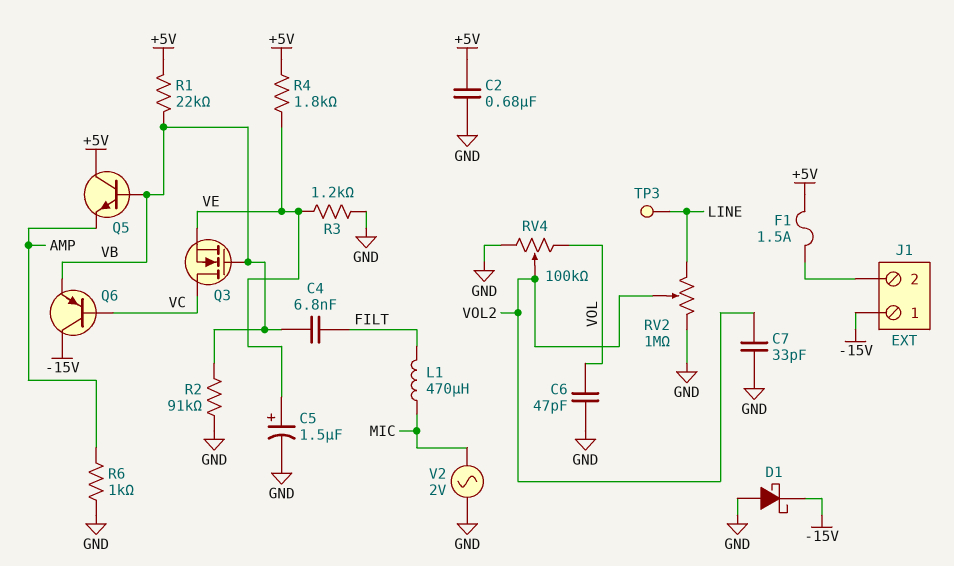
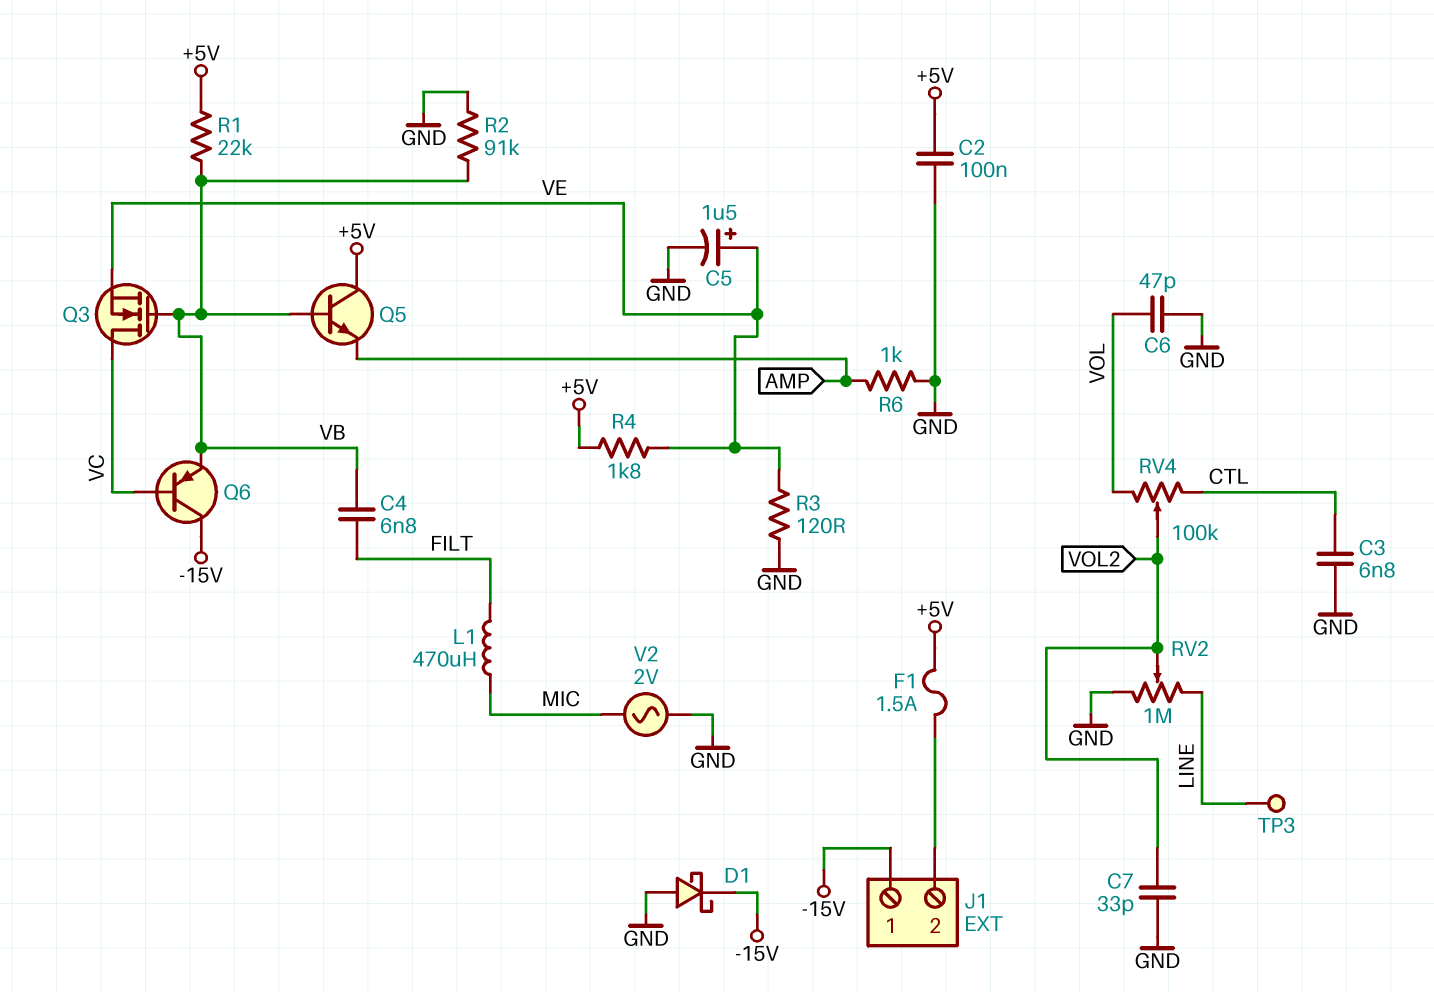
C2: 680nF (+5V, GND) -> 100nF (+5V, GND)
C3: none -> 6.8nF (CTL, GND)
R3: 1.2k (GND, VE) -> 120 (GND, VE)
RV4: 100k (GND, VOL, wiper VOL2) -> 100k (CTL, VOL, wiper VOL2)

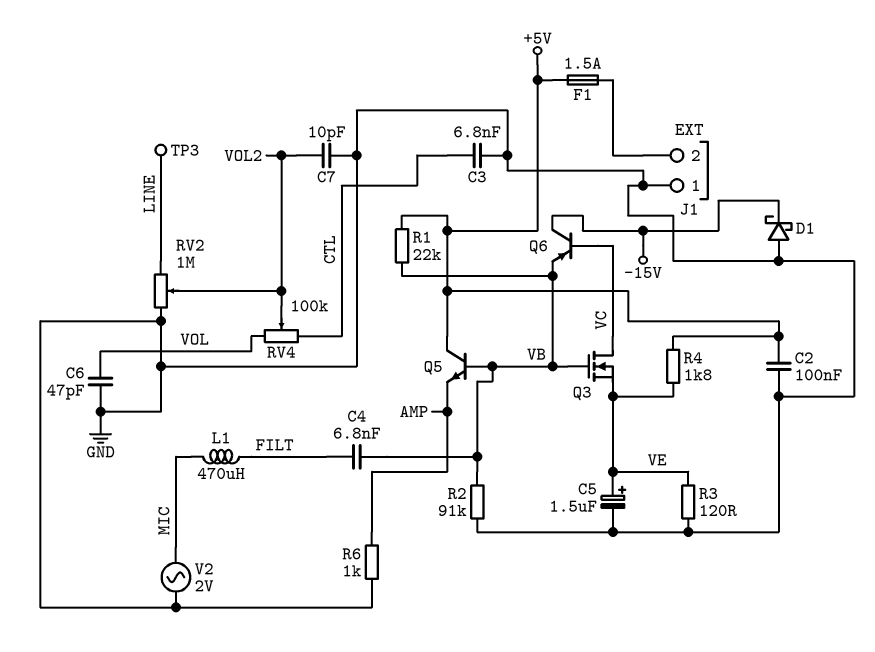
C7: 33pF (GND, VOL2) -> 10pF (GND, VOL2)
J1 pin 1: -15V -> GND

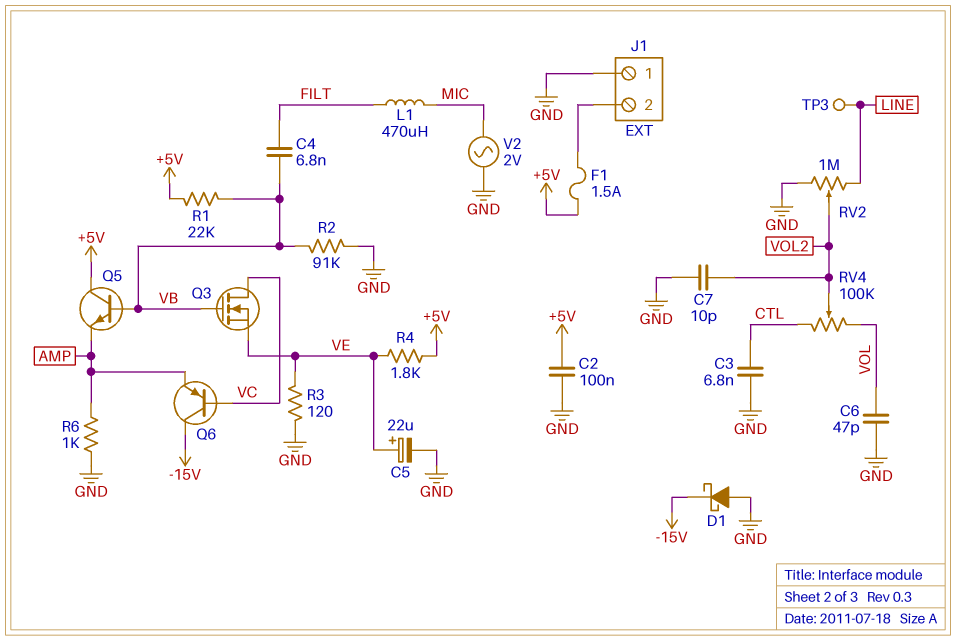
C5: 1.5uF (plus VE, minus GND) -> 22uF (plus VE, minus GND)
Q6: PNP (B VC, C -15V, E VB) -> PNP (B VC, C -15V, E AMP)

